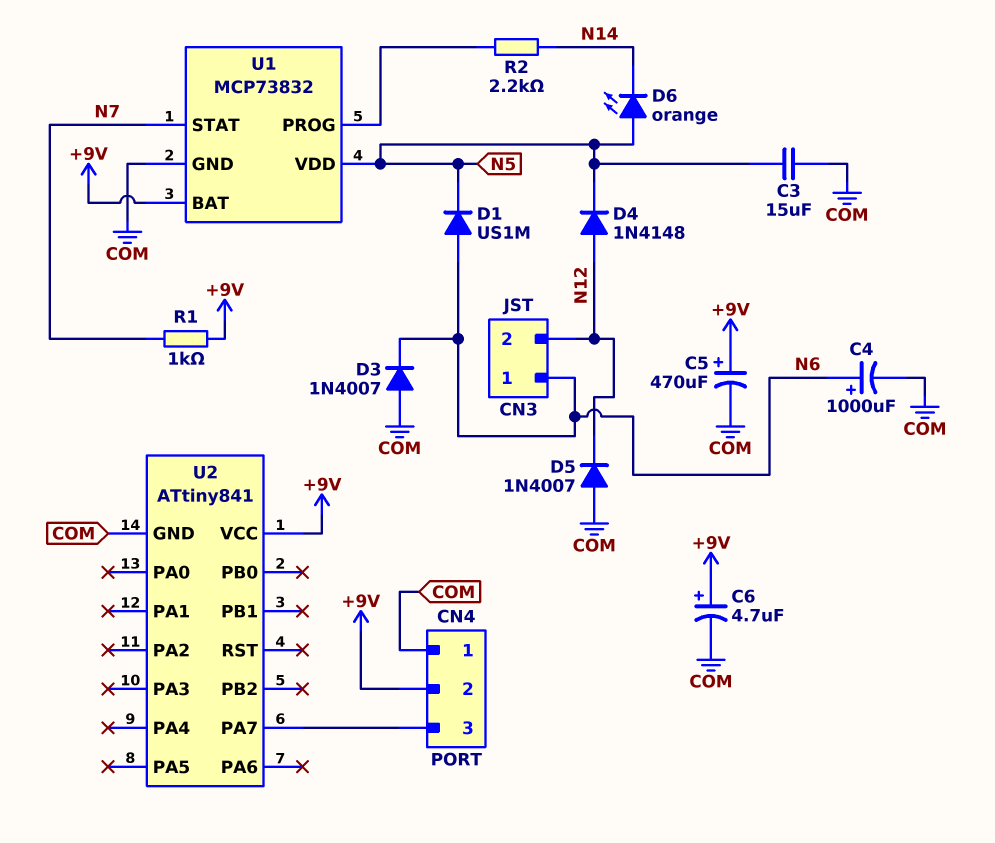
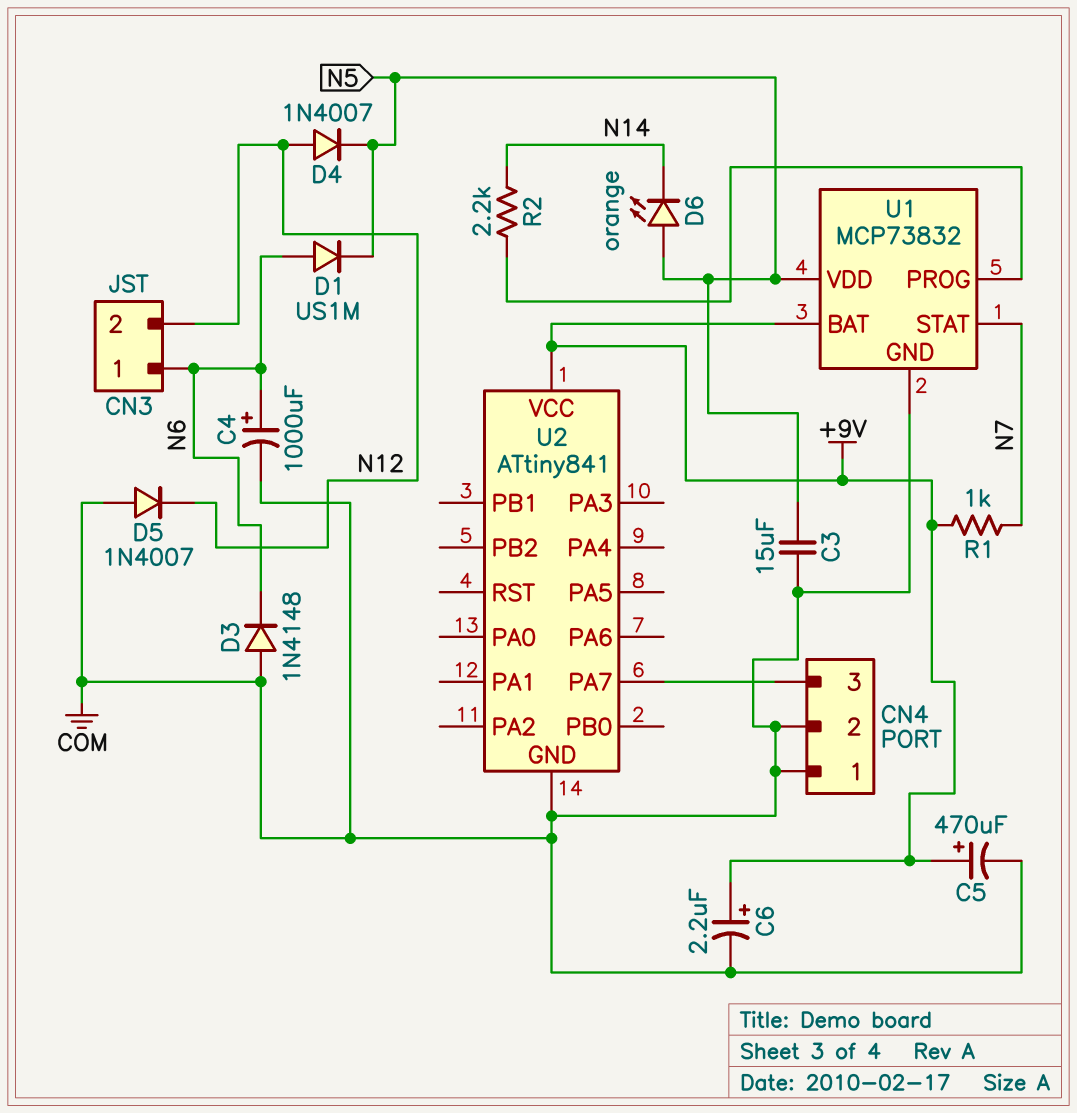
C6: 4.7uF (plus +9V, minus COM) -> 2.2uF (plus +9V, minus COM)
CN4 pin 2: +9V -> COM
D3: diode 1N4007 (A COM, K N6) -> diode 1N4148 (A COM, K N6)
D4: diode 1N4148 (A N12, K N5) -> diode 1N4007 (A N12, K N5)

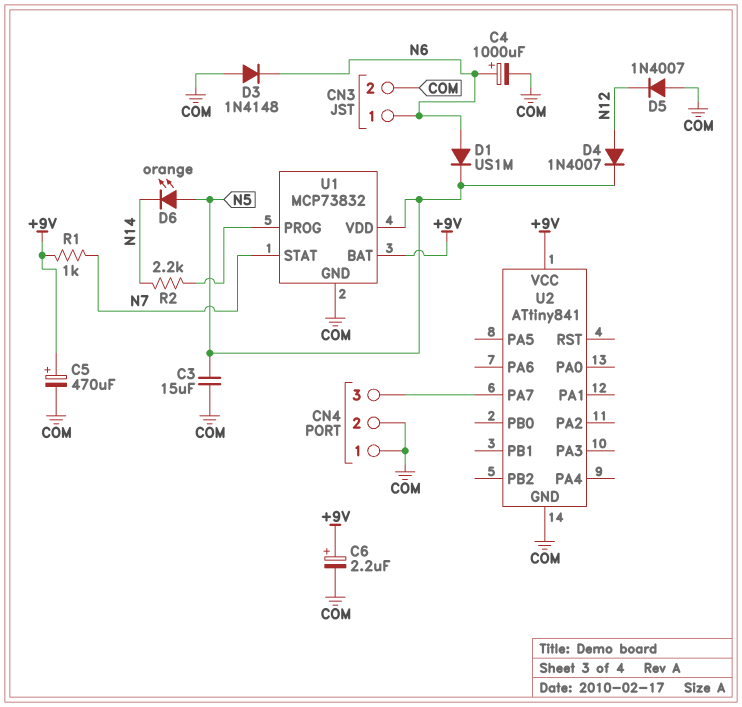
CN3 pin 2: N12 -> COM

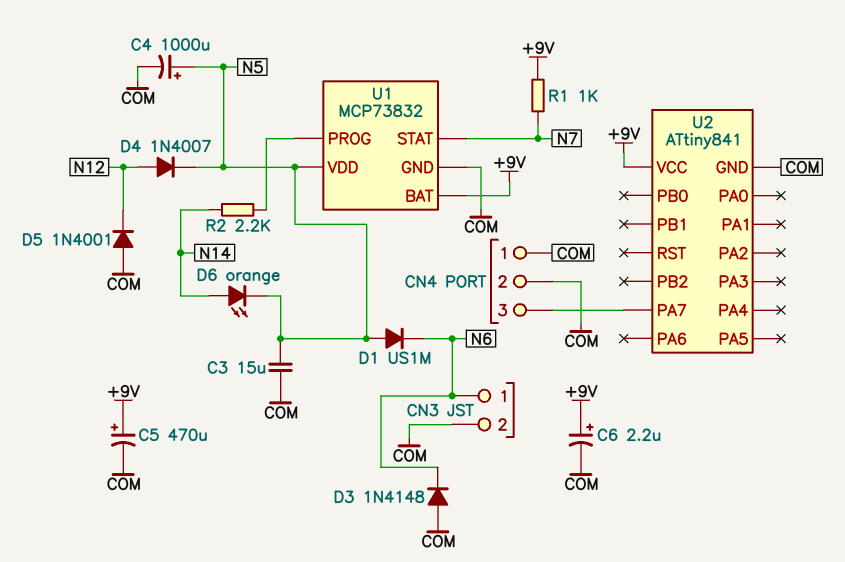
C4: 1000uF (plus N6, minus COM) -> 1000uF (plus N5, minus COM)
D1: diode US1M (A N6, K N5) -> diode US1M (A N5, K N6)
D5: diode 1N4007 (A COM, K N12) -> diode 1N4001 (A COM, K N12)
D6: LED orange (A N5, K N14) -> LED orange (A N14, K N5)

